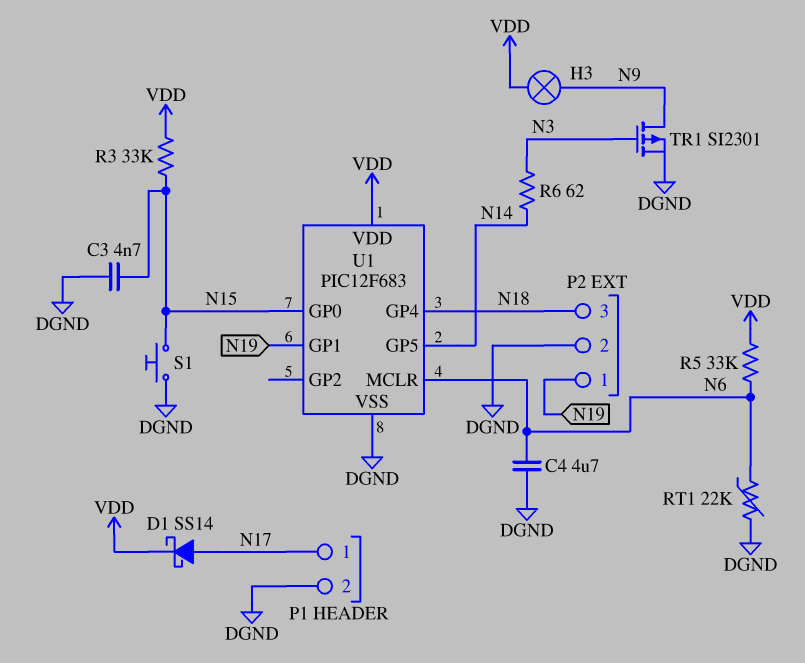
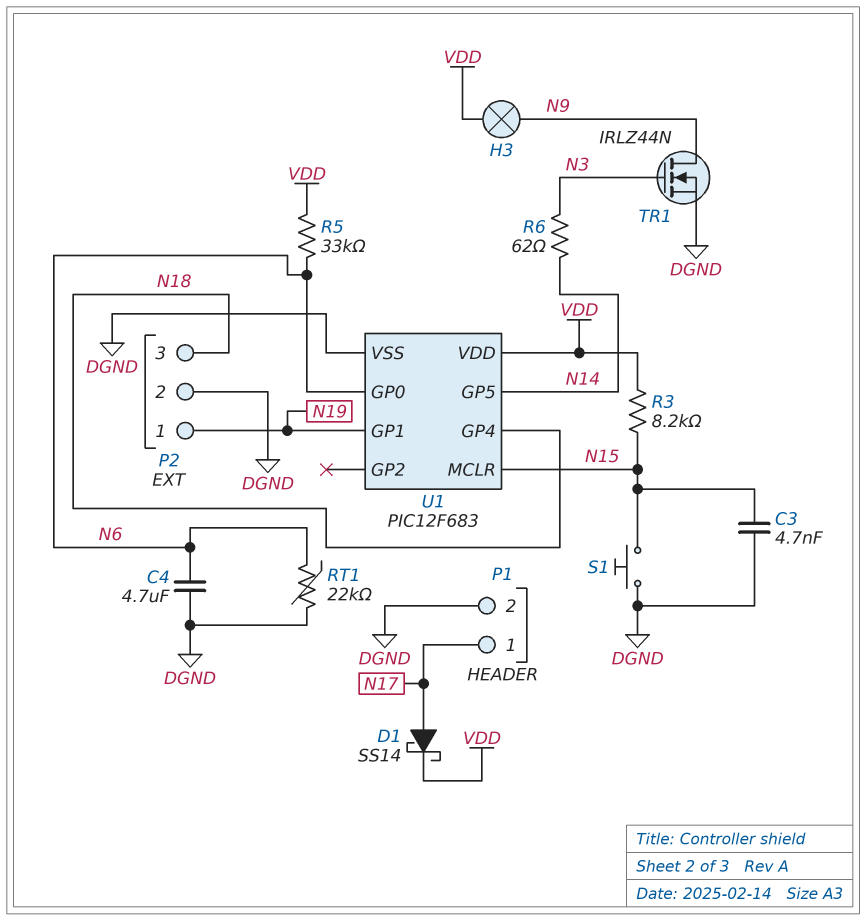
R3: 33k (N15, VDD) -> 8.2k (N15, VDD)
TR1: PMOS SI2301 (G N3, D N9, S DGND) -> NMOS IRLZ44N (G N3, D N9, S DGND)
U1 pin GP0: N15 -> N6
U1 pin MCLR: N6 -> N15

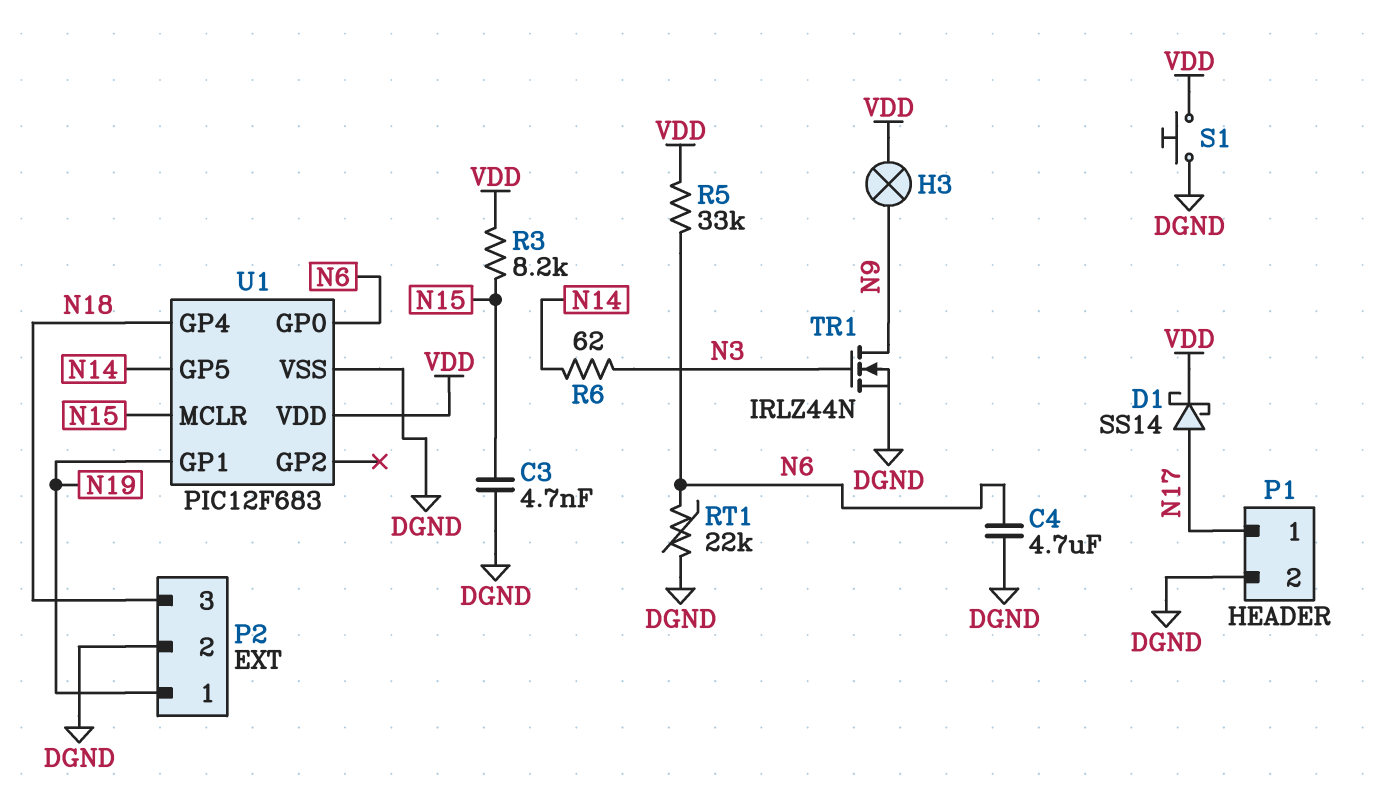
S1: button (DGND, N15) -> button (DGND, VDD)

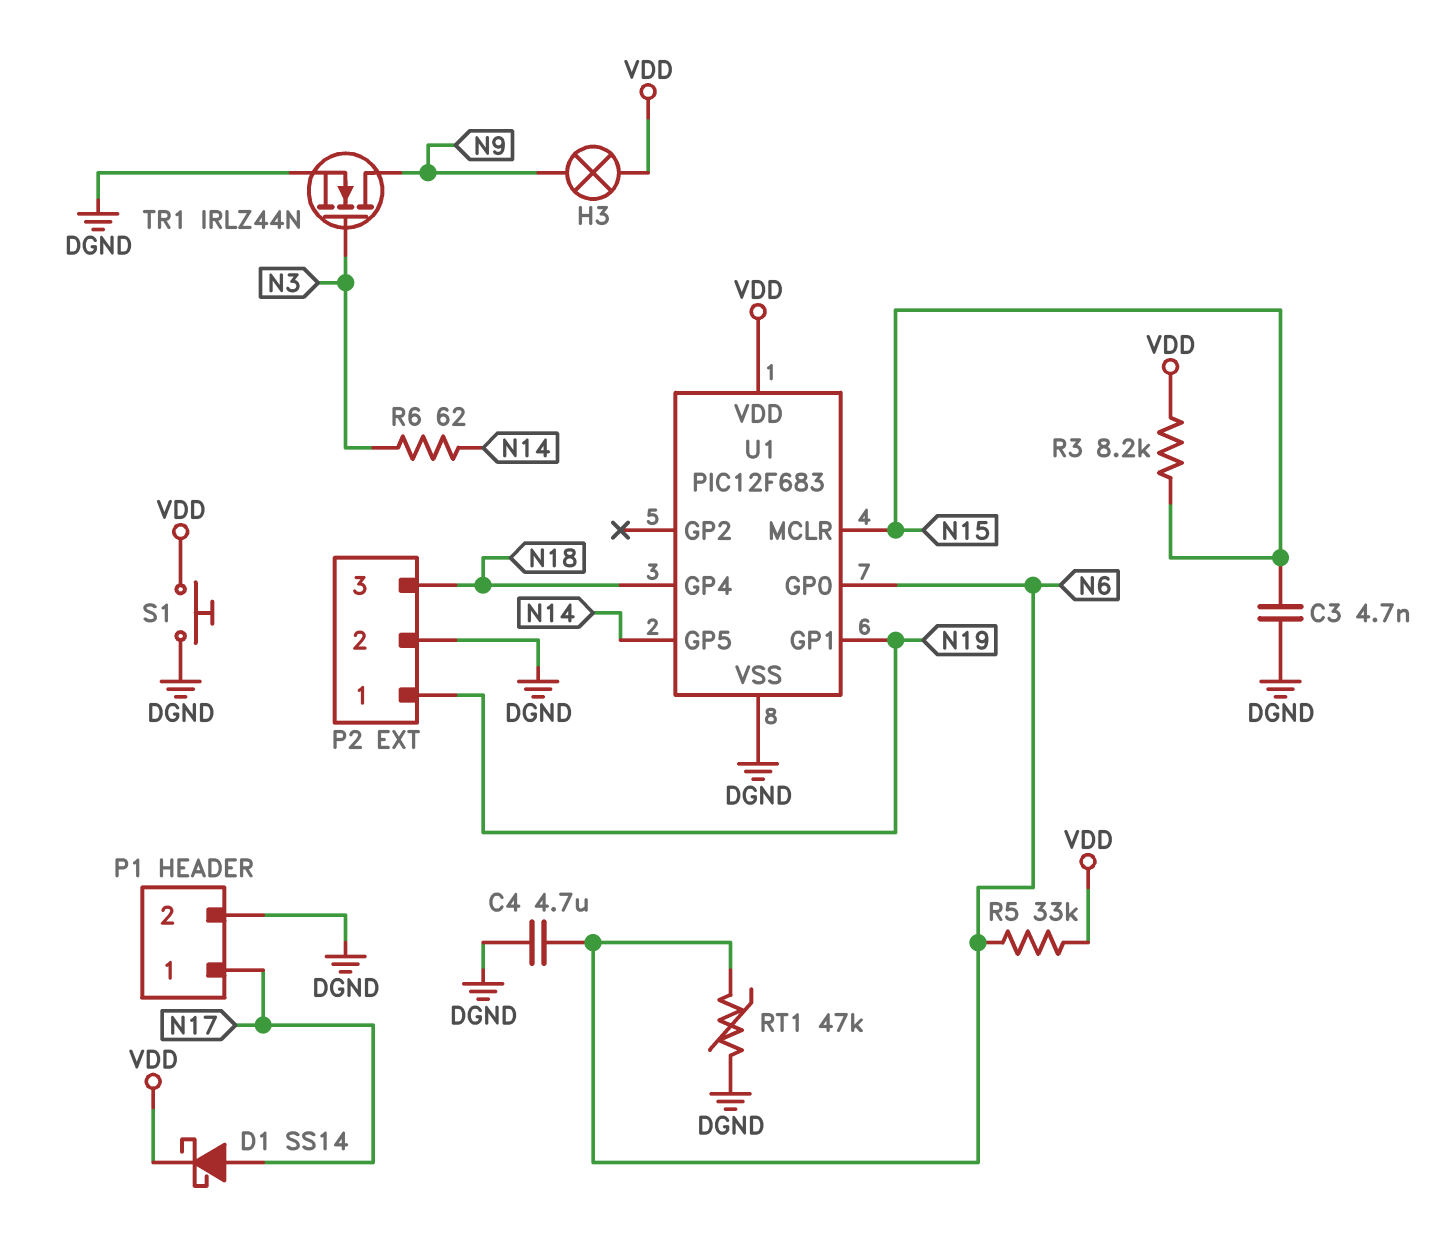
RT1: 22k (DGND, N6) -> 47k (DGND, N6)

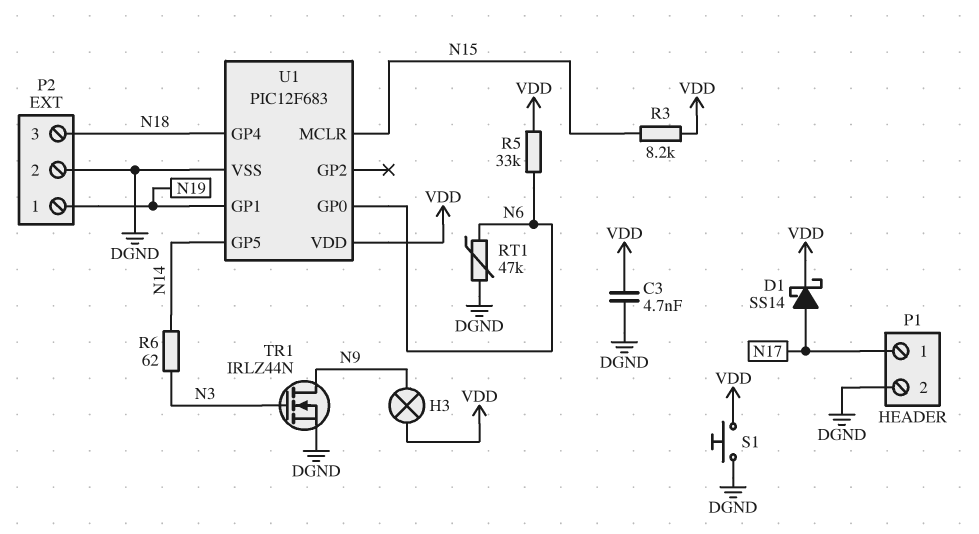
C3: 4.7nF (DGND, N15) -> 4.7nF (DGND, VDD)
C4: 4.7uF (DGND, N6) -> none

